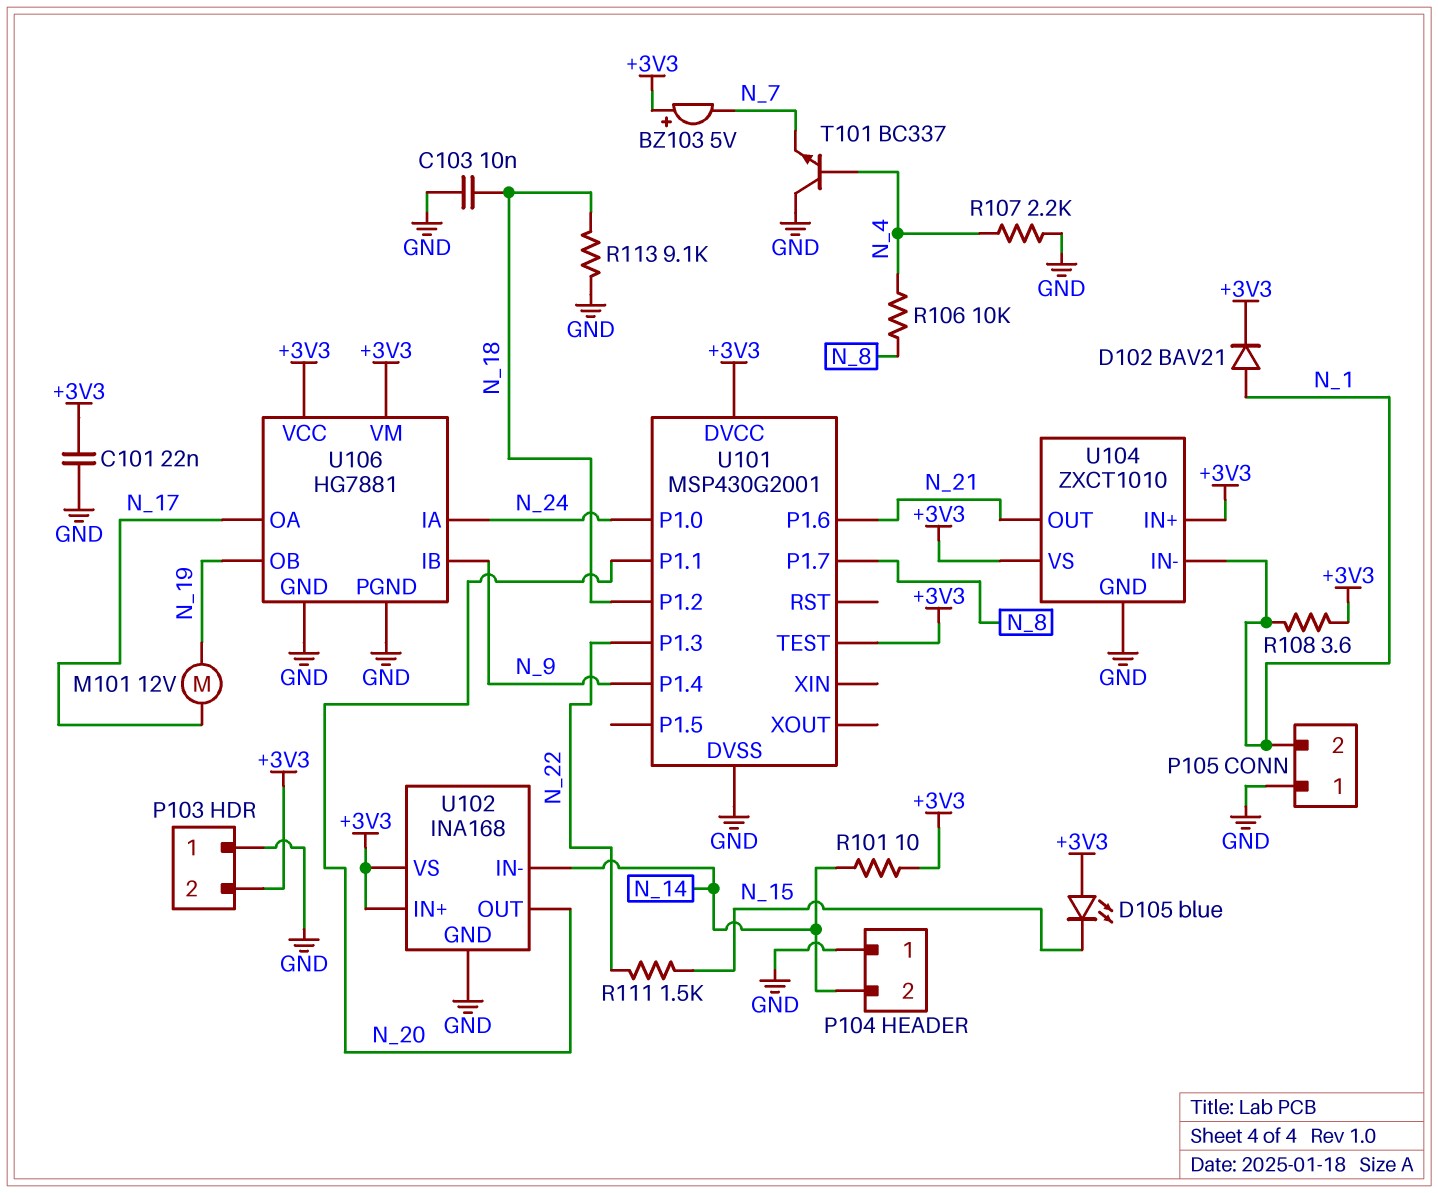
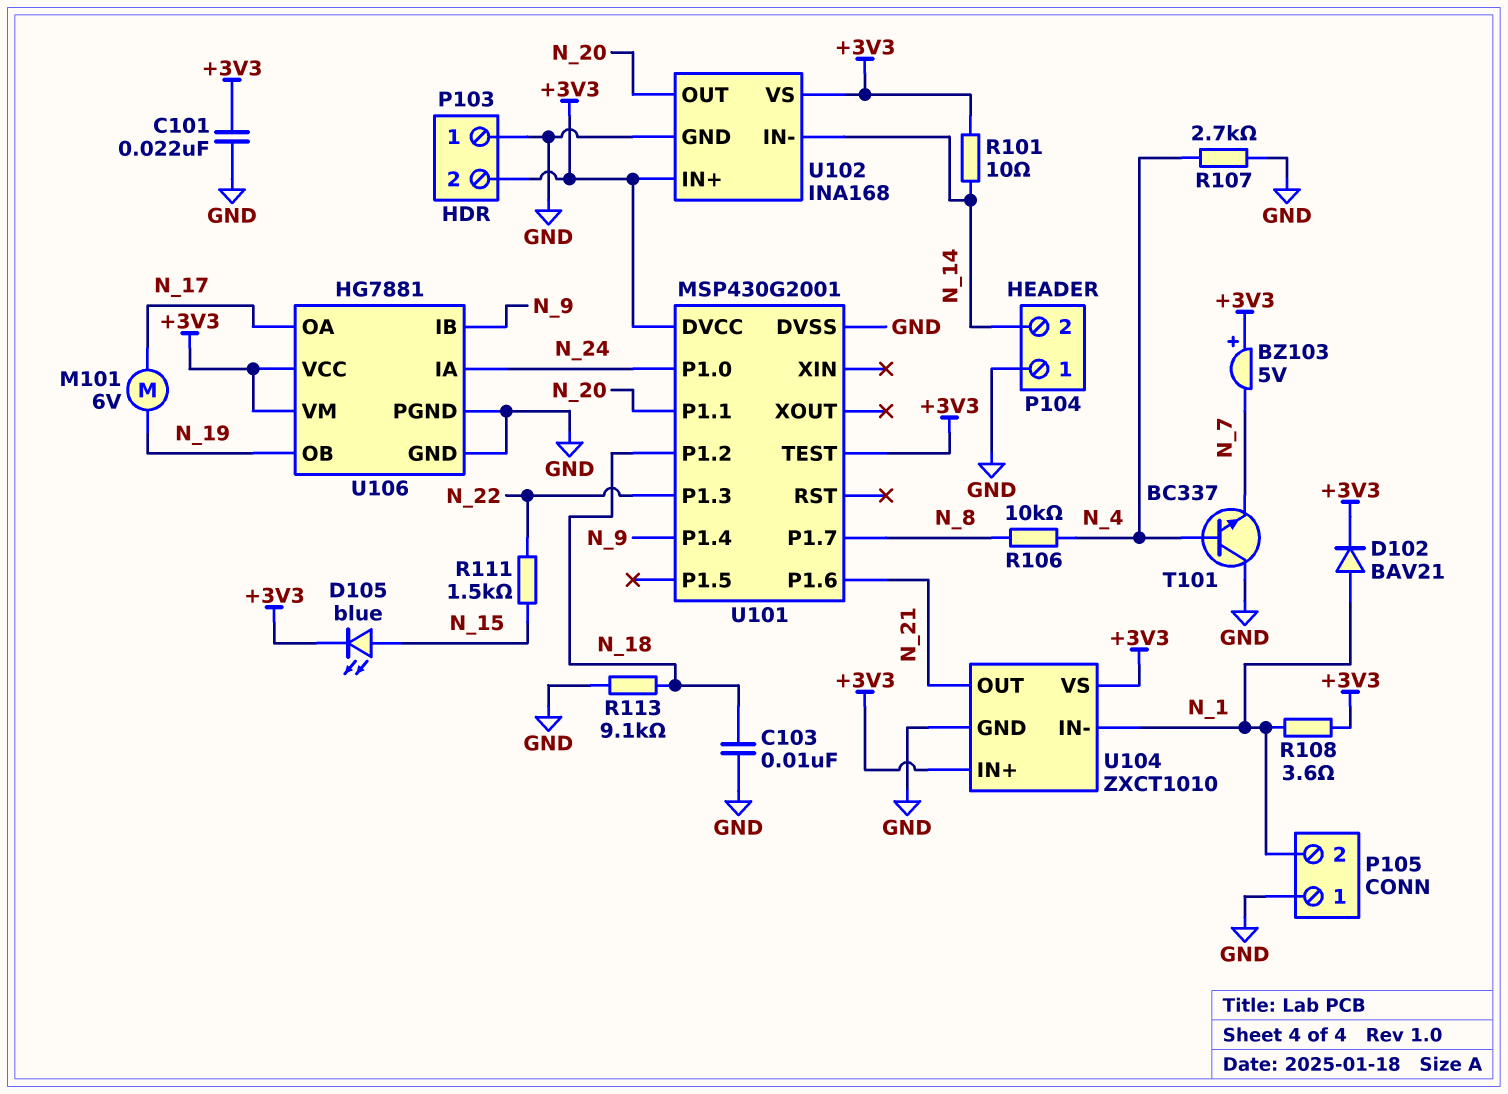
D105: LED blue (A +3V3, K N_15) -> LED blue (A N_15, K +3V3)
M101: motor 12V (N_17, N_19) -> motor 6V (N_17, N_19)
R107: 2.2k (GND, N_4) -> 2.7k (GND, N_4)

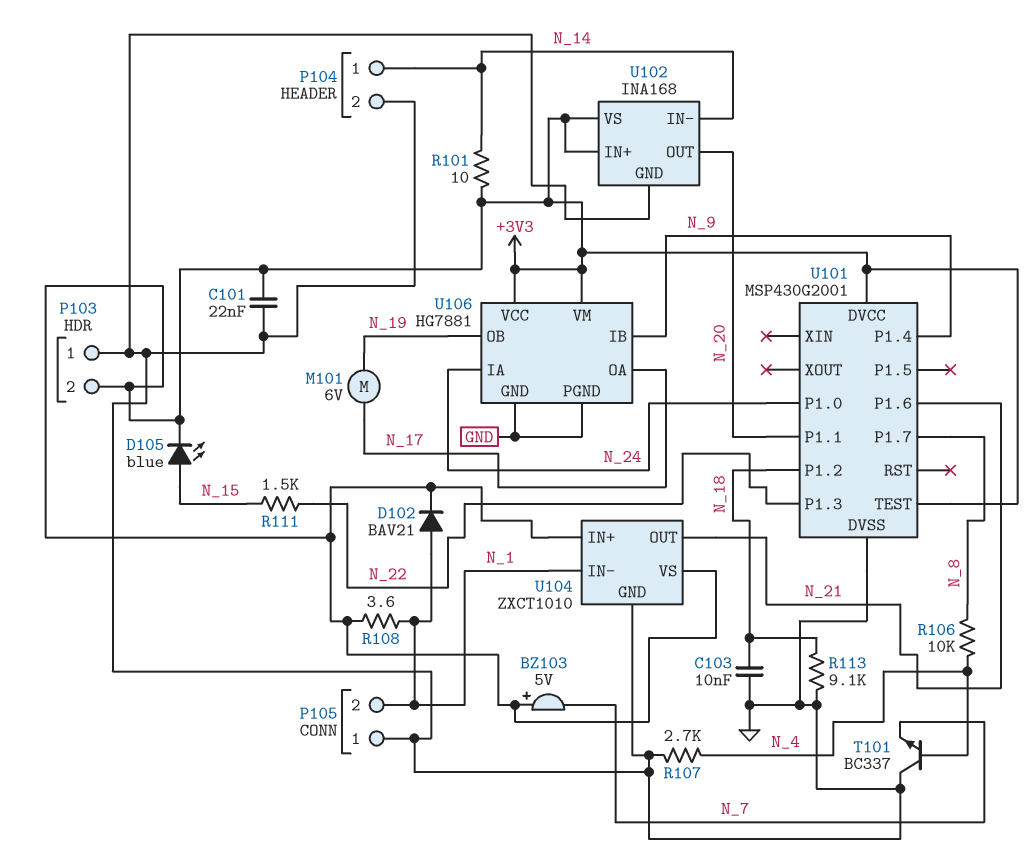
P104 pin 1: GND -> N_14
P104 pin 2: N_14 -> GND

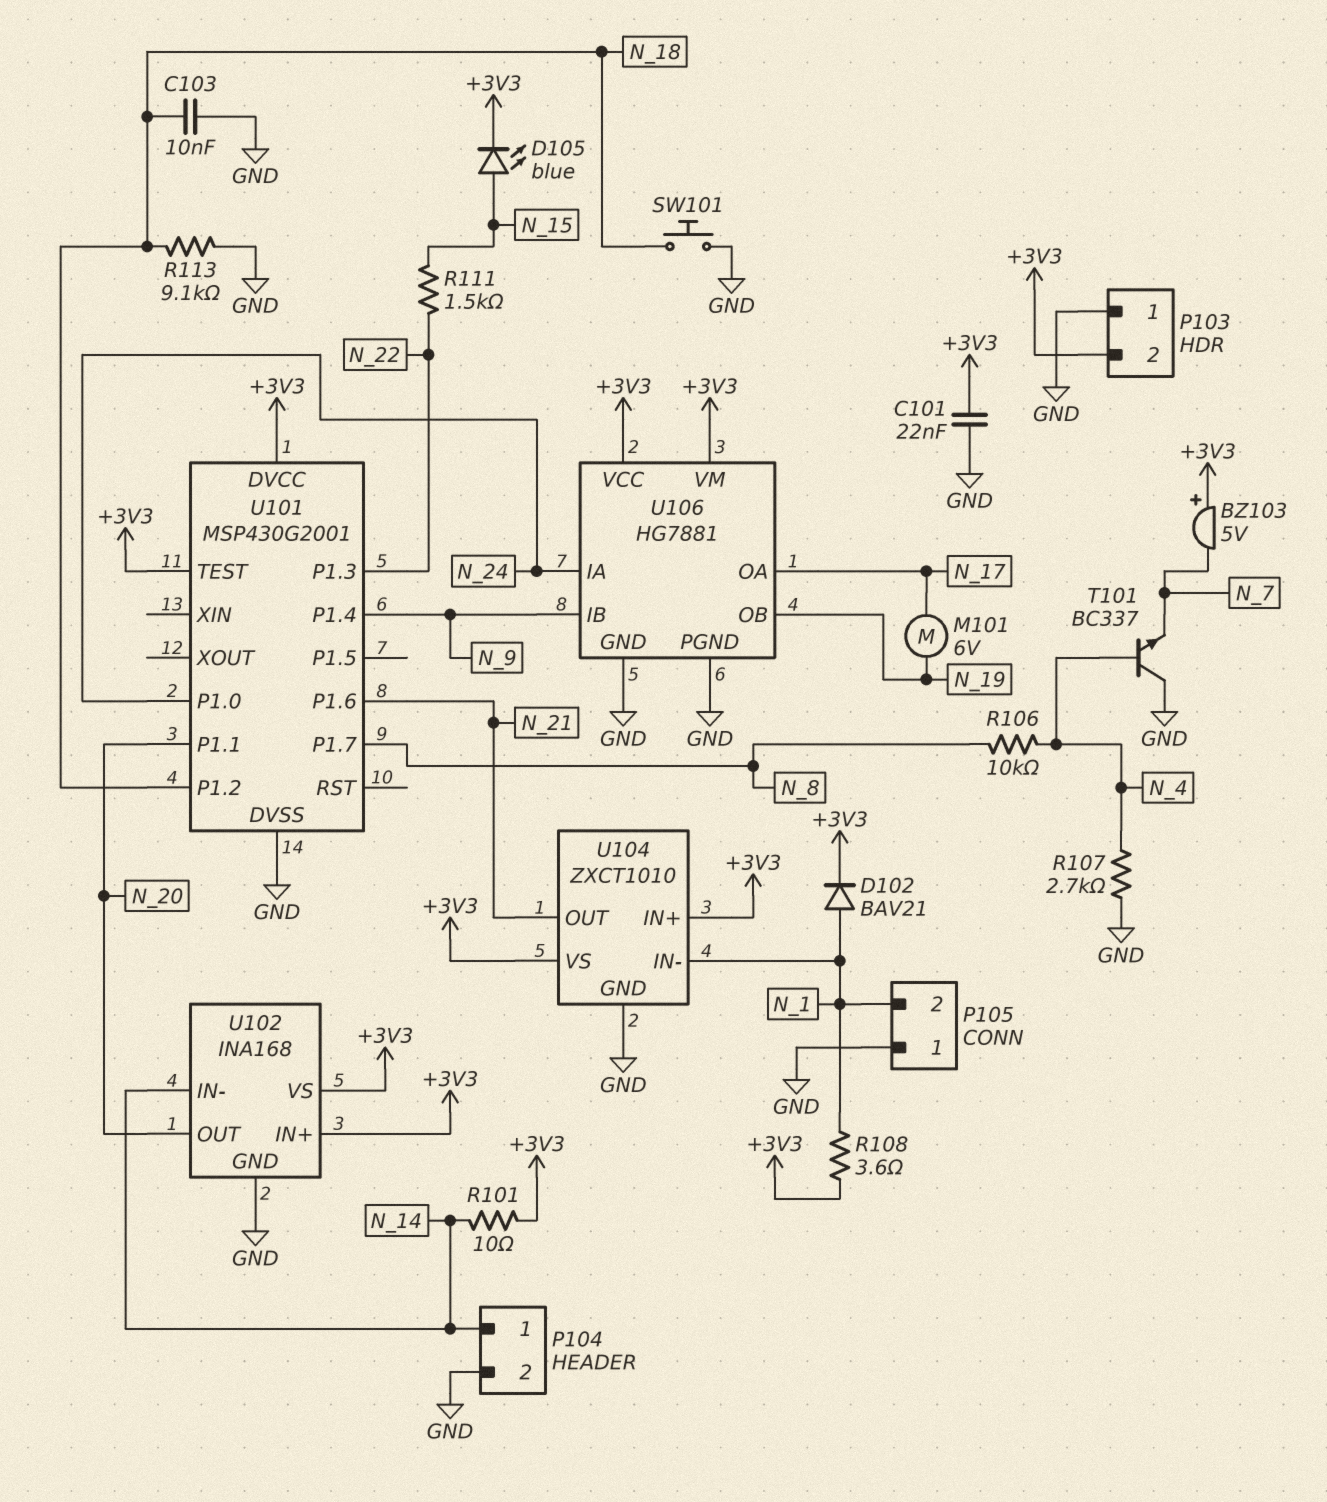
SW101: none -> button (GND, N_18)

